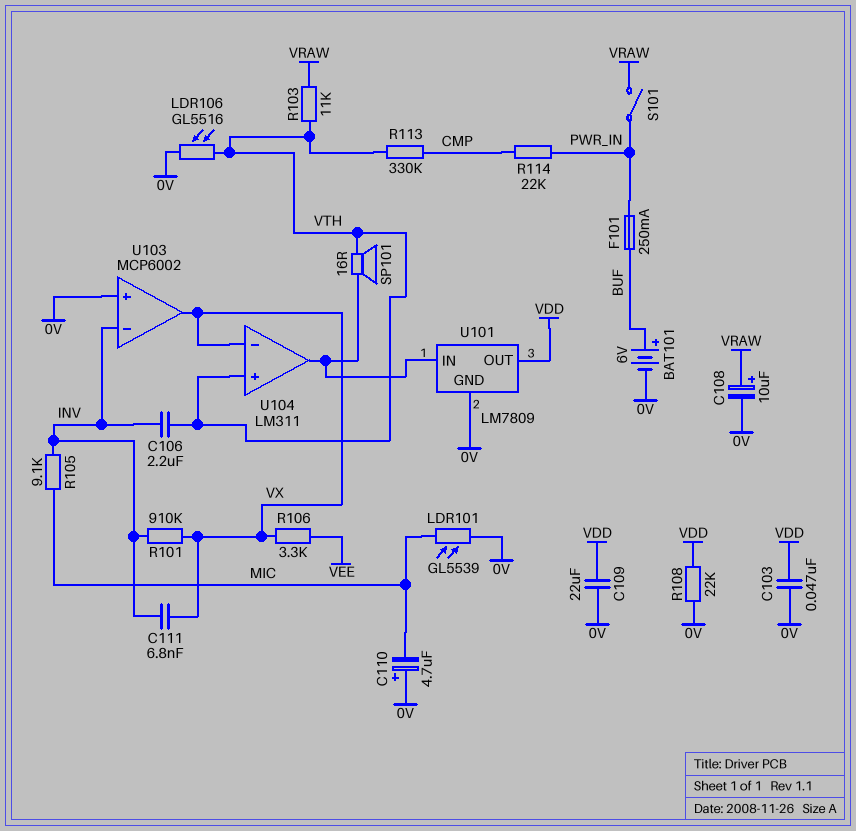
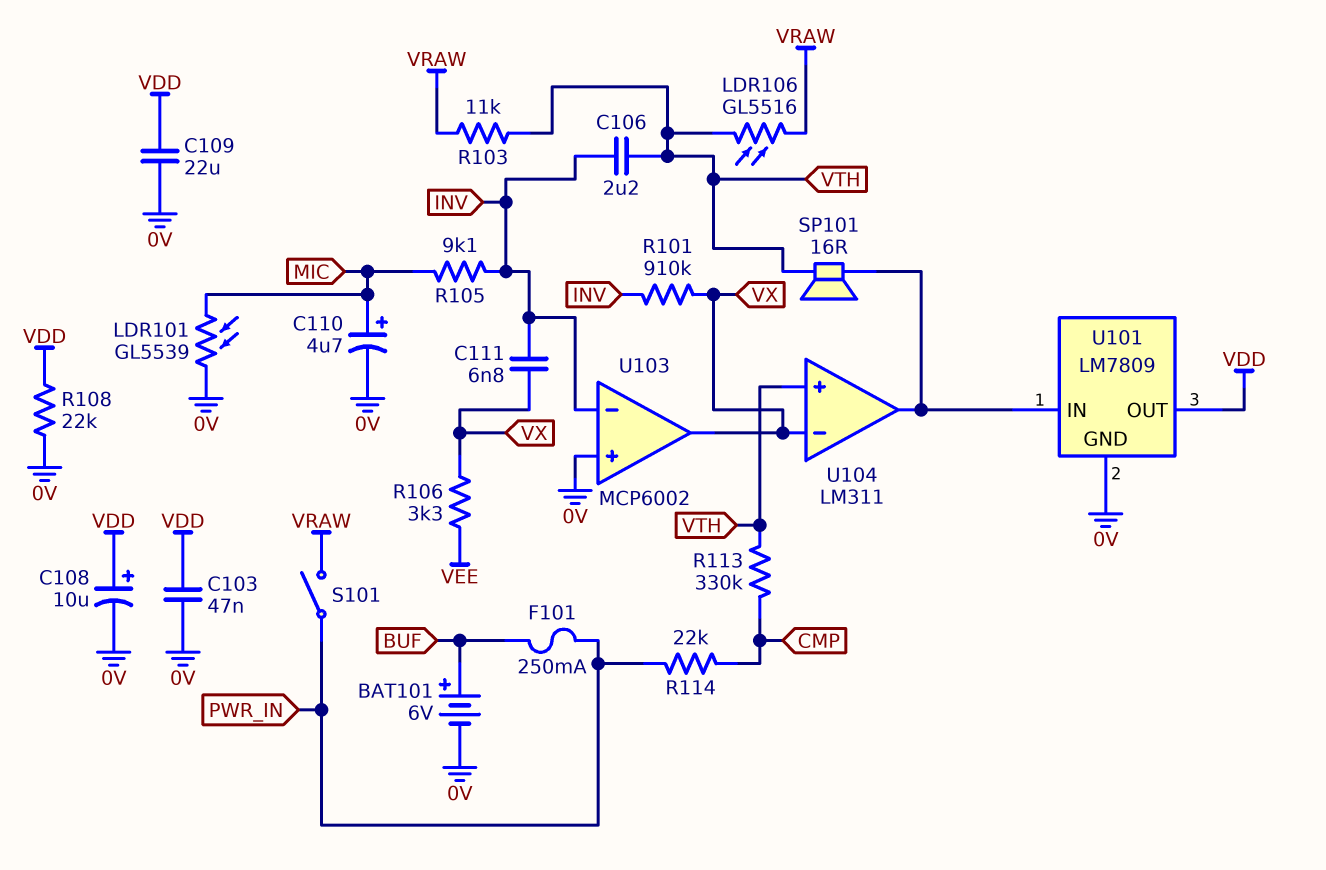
C108: 10uF (plus VRAW, minus 0V) -> 10uF (plus VDD, minus 0V)
C110: 4.7uF (plus 0V, minus MIC) -> 4.7uF (plus MIC, minus 0V)
LDR106: GL5516 (0V, VTH) -> GL5516 (VRAW, VTH)

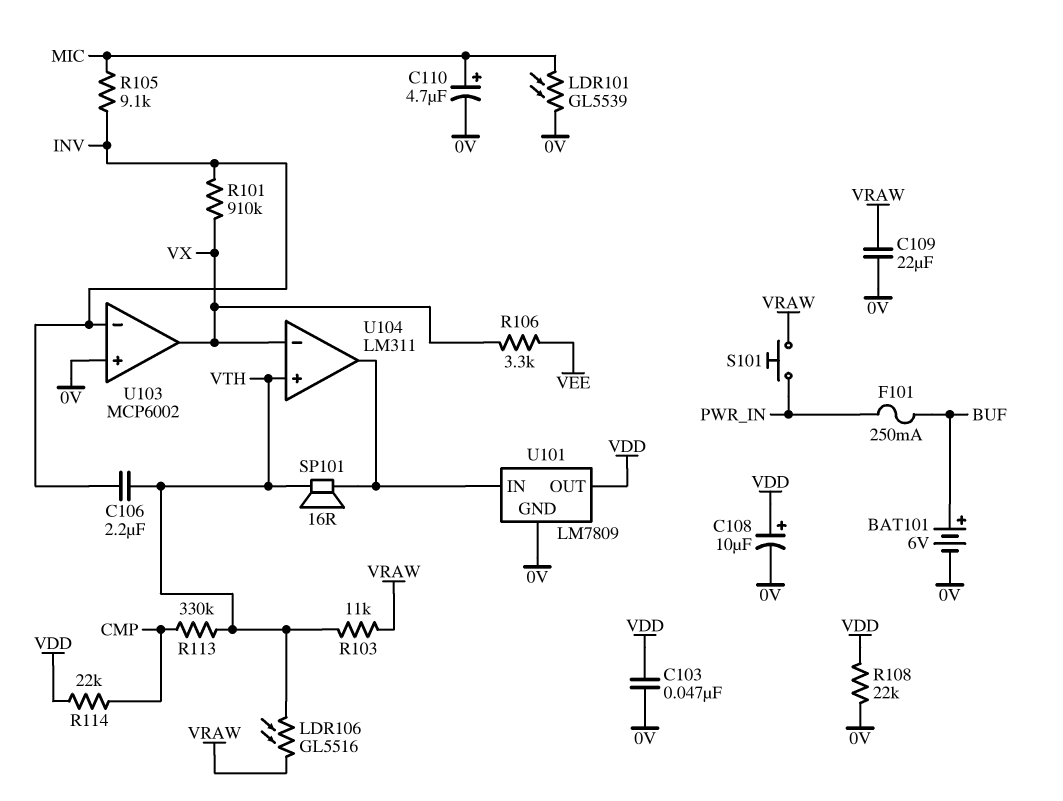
C109: 22uF (0V, VDD) -> 22uF (0V, VRAW)
C111: 6.8nF (INV, VX) -> none
R114: 22k (CMP, PWR_IN) -> 22k (CMP, VDD)
S101: switch (PWR_IN, VRAW) -> button (PWR_IN, VRAW)

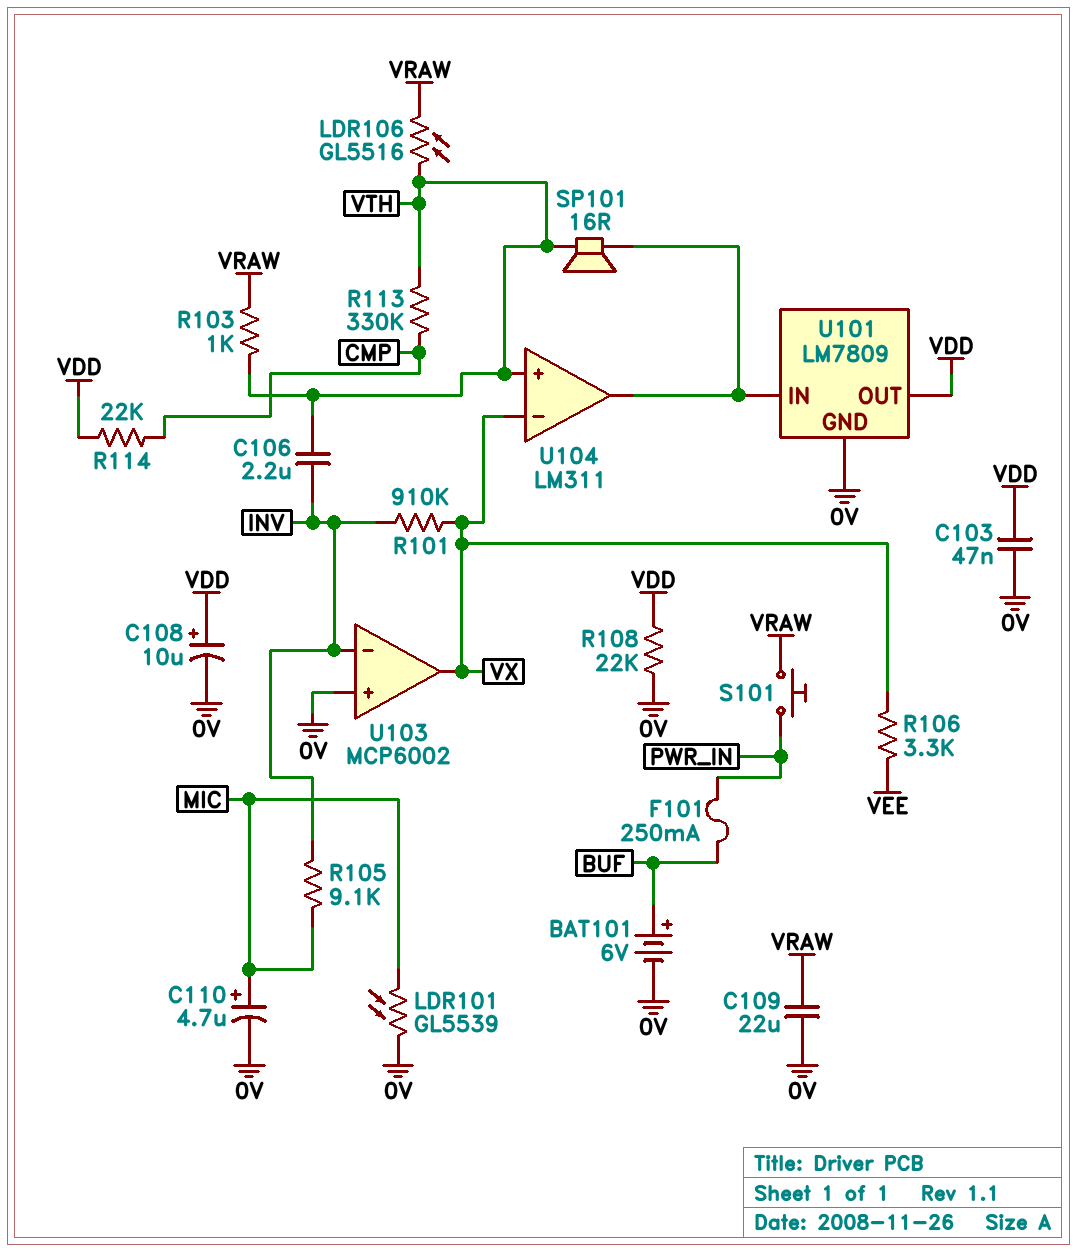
R103: 11k (VRAW, VTH) -> 1k (VRAW, VTH)

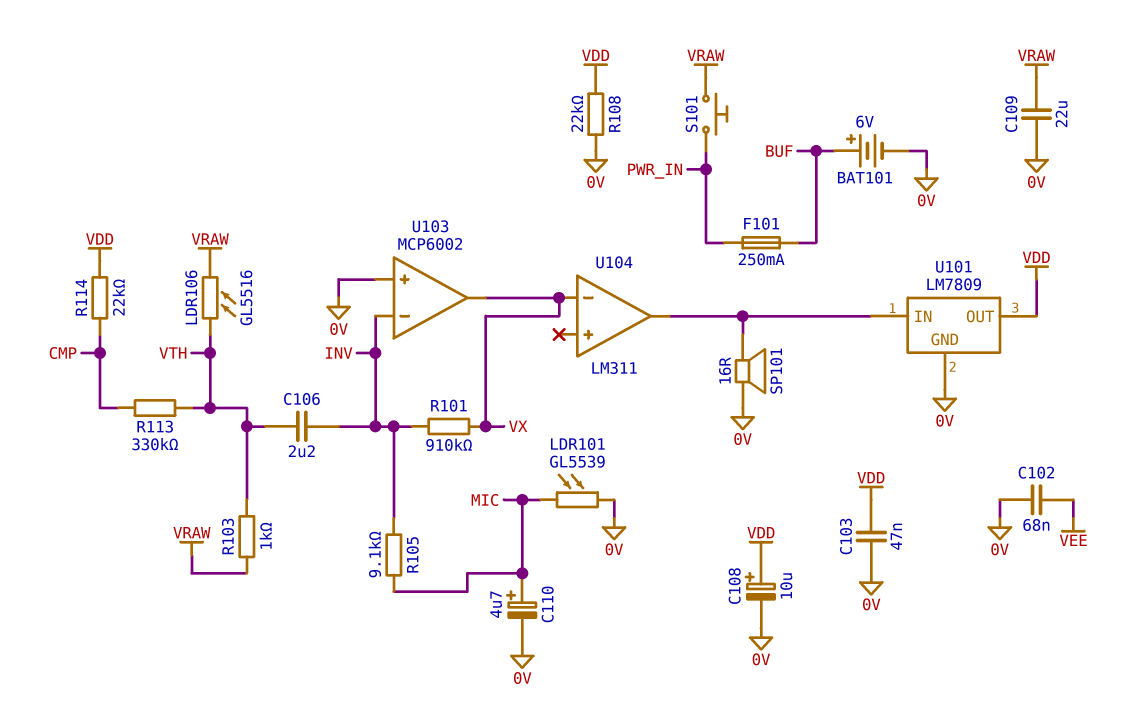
C102: none -> 68nF (0V, VEE)
R106: 3.3k (VEE, VX) -> none
SP101: speaker 16R (U101/IN, VTH) -> speaker 16R (0V, U101/IN)
U104 pin in+: VTH -> none

